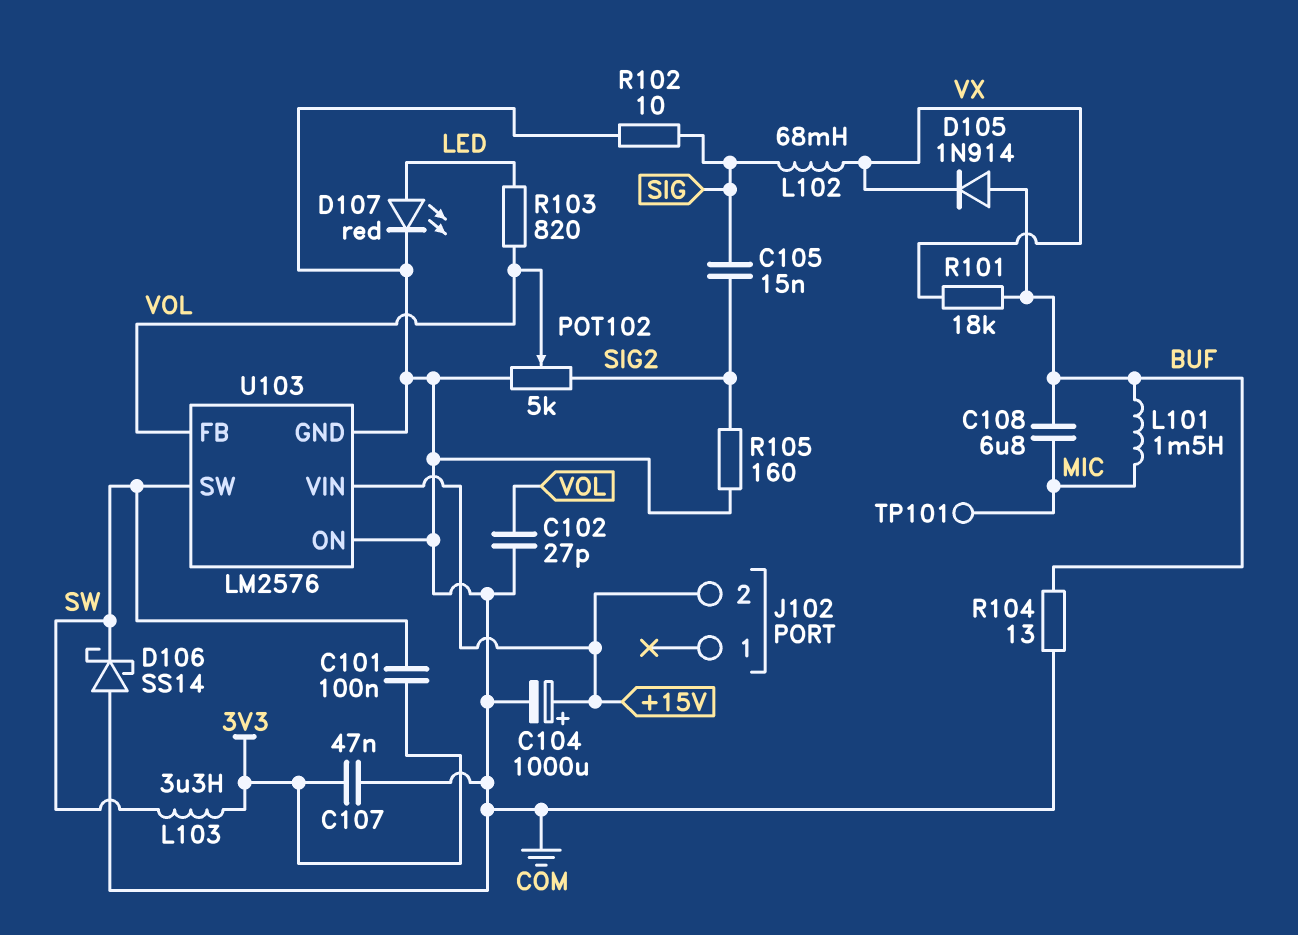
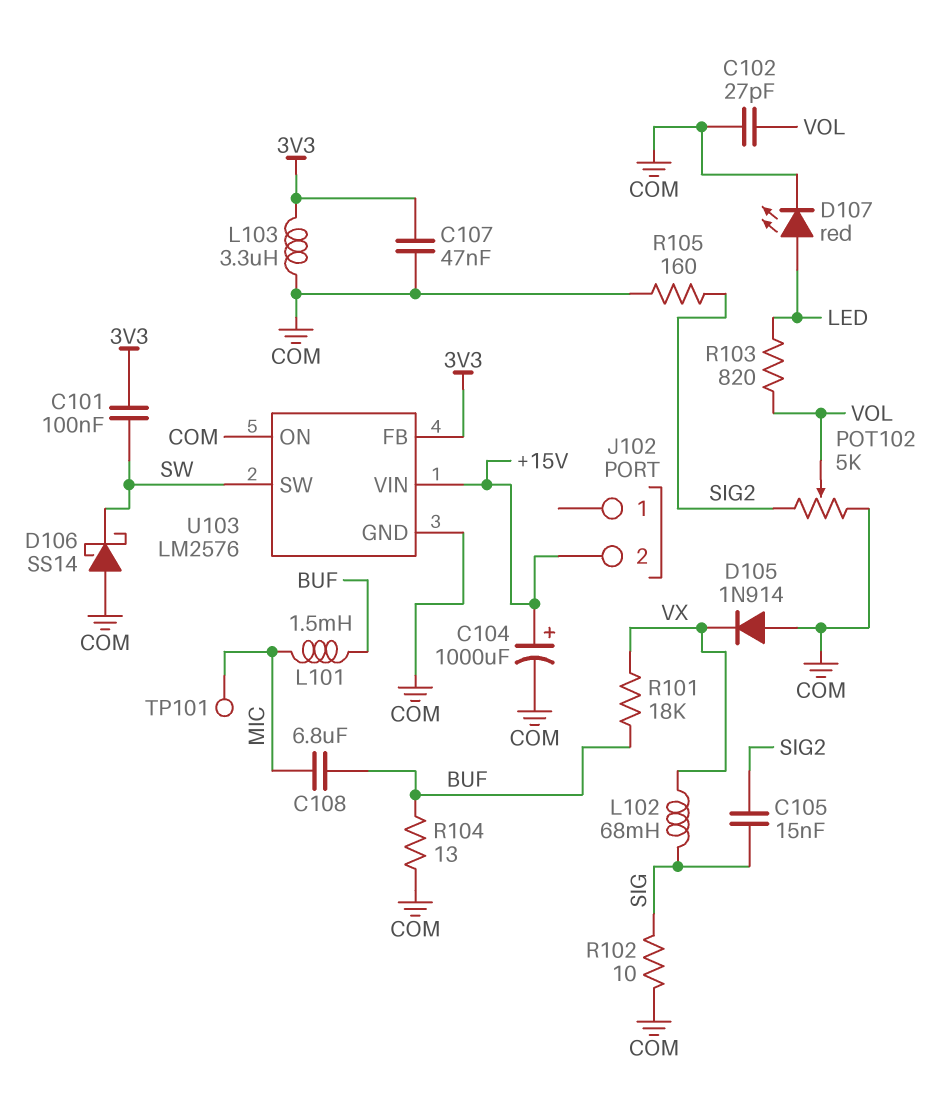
D105: diode 1N914 (A BUF, K VX) -> diode 1N914 (A COM, K VX)
L103: 3.3uH (3V3, SW) -> 3.3uH (3V3, COM)
U103 pin FB: VOL -> 3V3

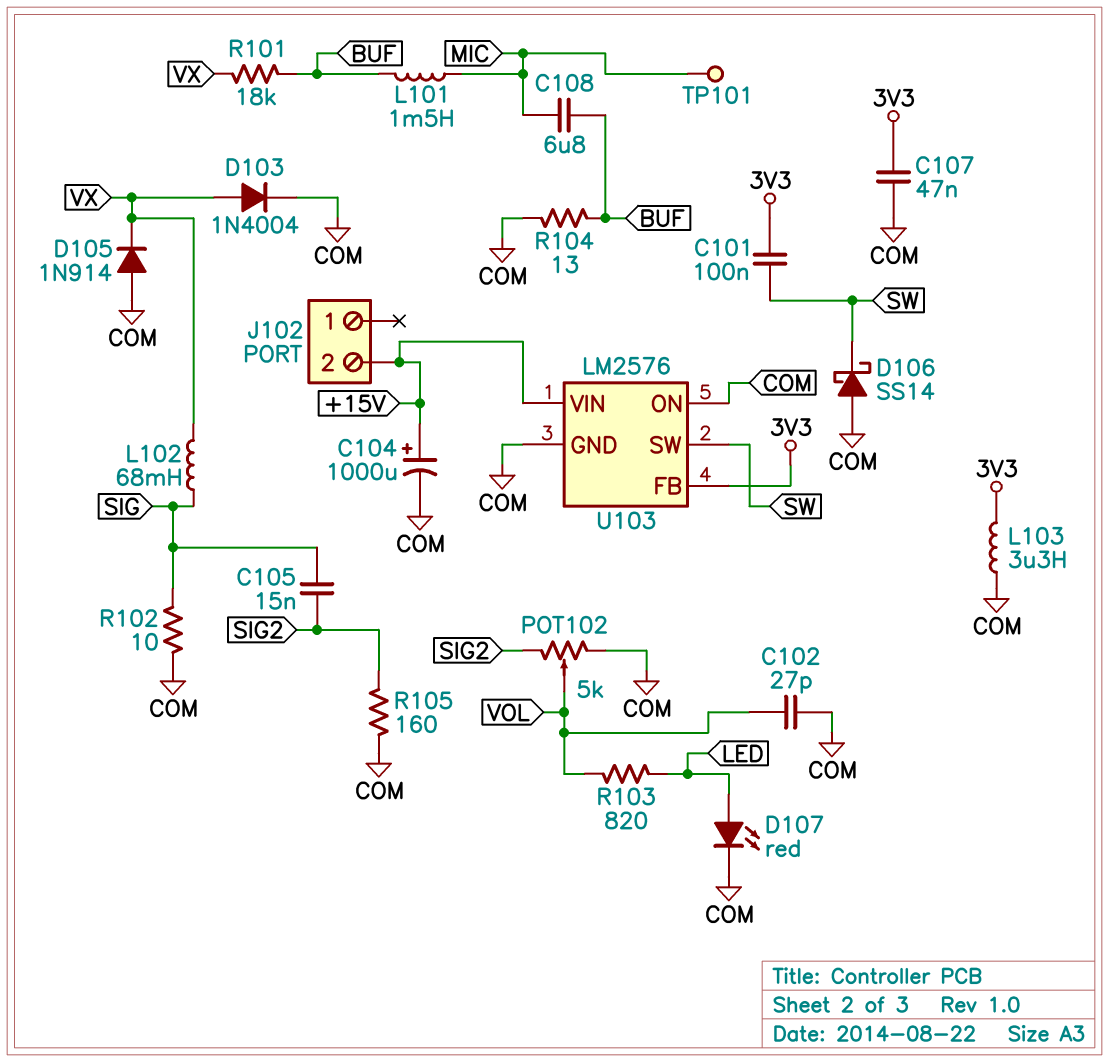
D103: none -> diode 1N4004 (A VX, K COM)

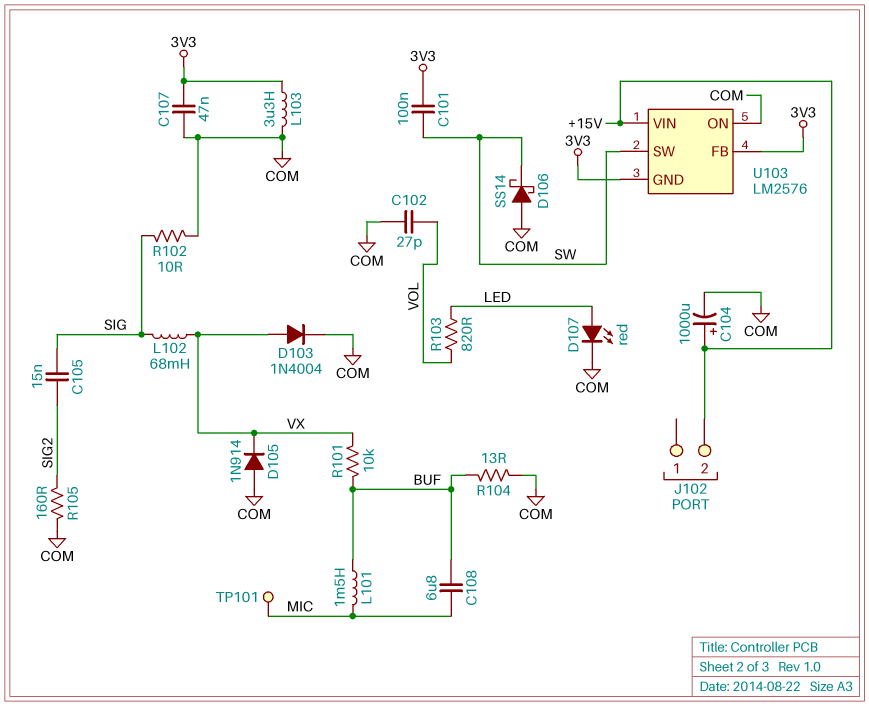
POT102: 5k (COM, SIG2, wiper VOL) -> none
R101: 18k (BUF, VX) -> 10k (BUF, VX)
U103 pin GND: COM -> 3V3

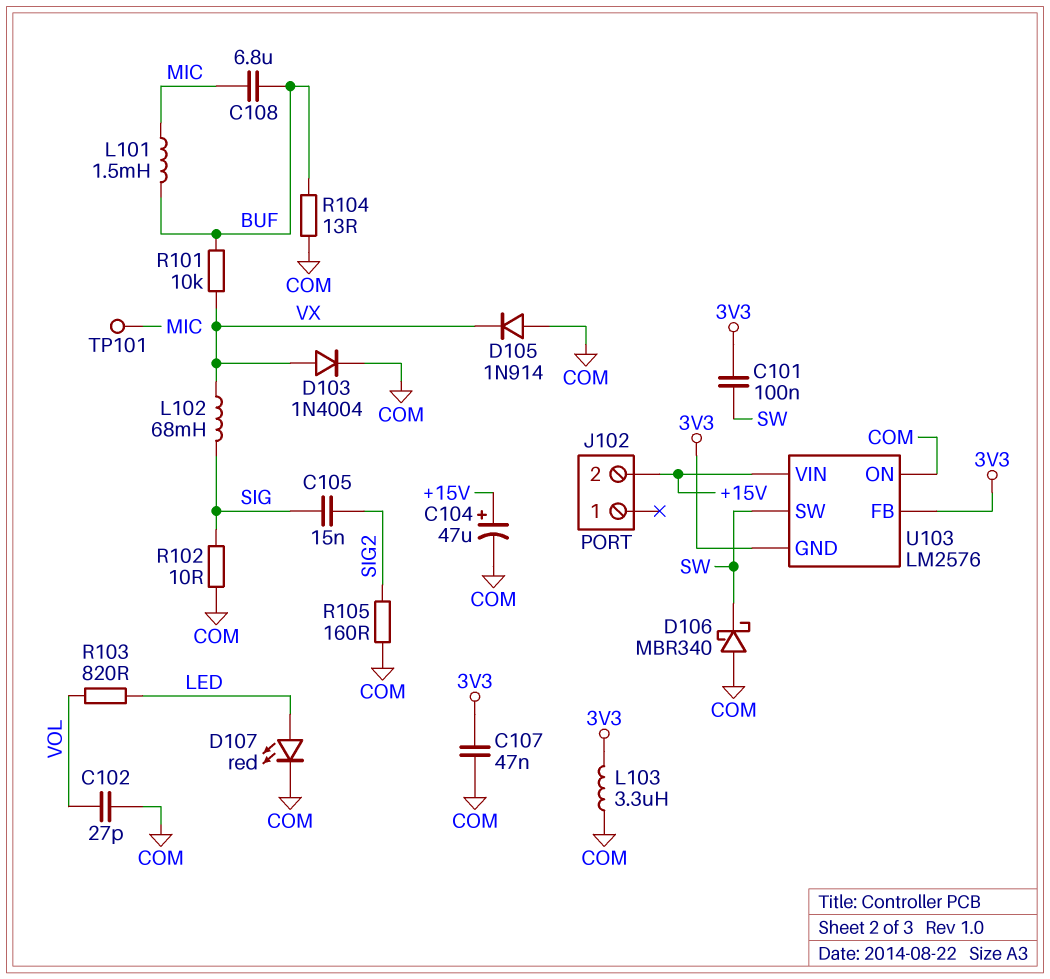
C104: 1000uF (plus +15V, minus COM) -> 47uF (plus +15V, minus COM)
D106: schottky SS14 (A COM, K SW) -> schottky MBR340 (A COM, K SW)

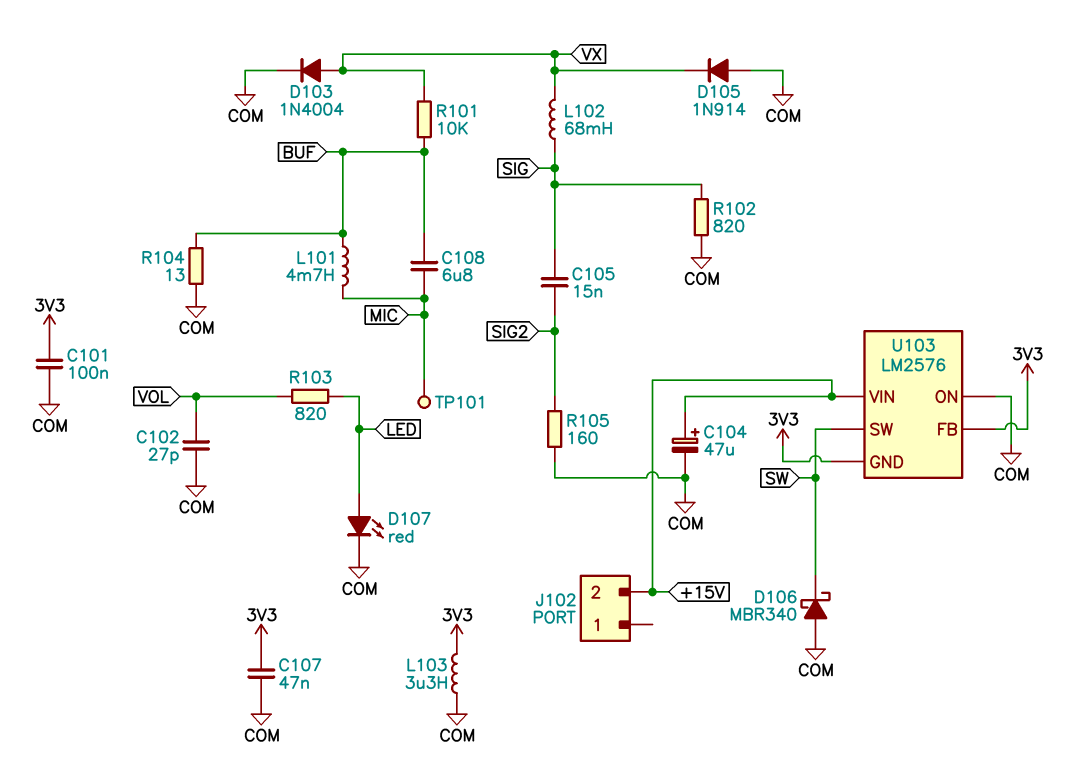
C101: 100nF (3V3, SW) -> 100nF (3V3, COM)
L101: 1.5mH (BUF, MIC) -> 4.7mH (BUF, MIC)
R102: 10 (COM, SIG) -> 820 (COM, SIG)

